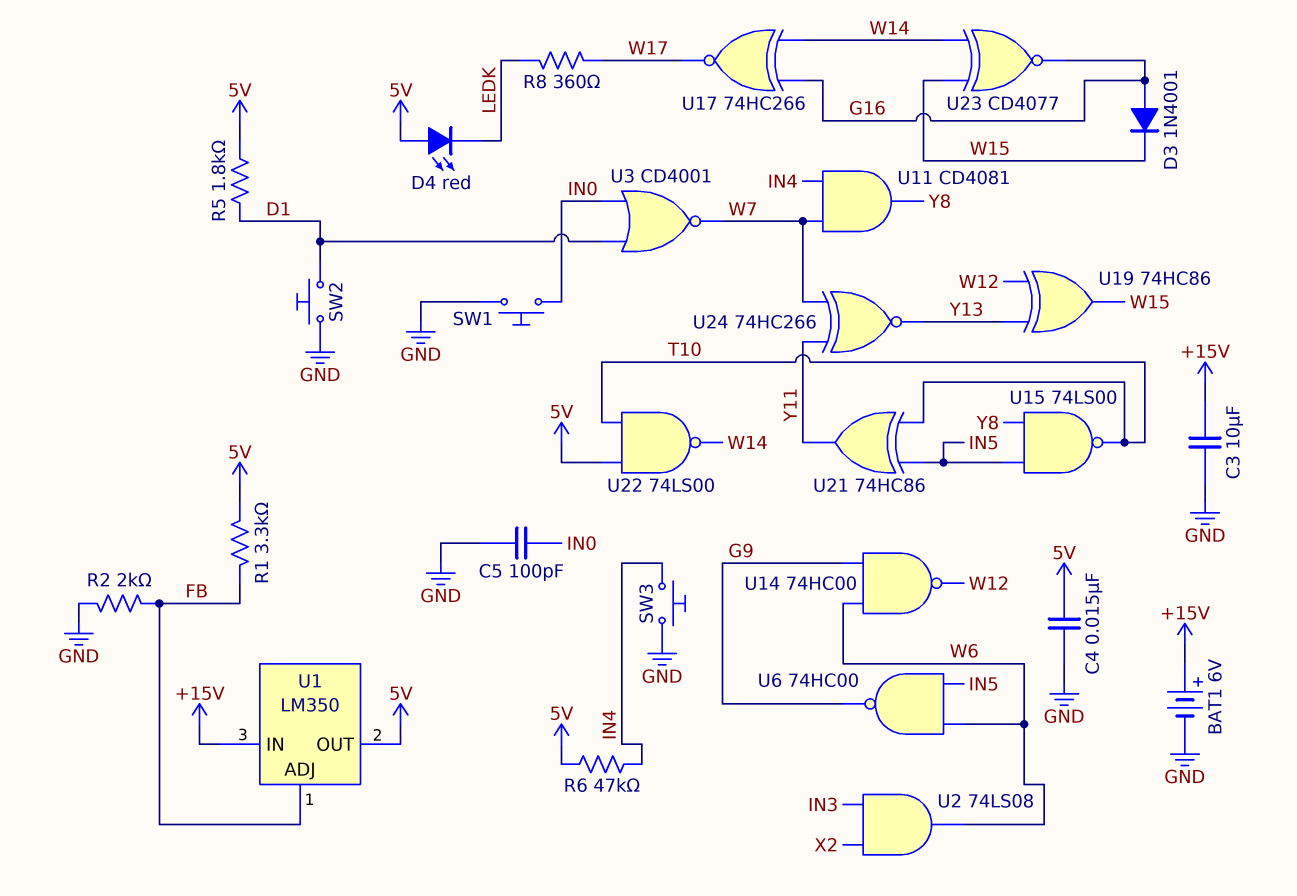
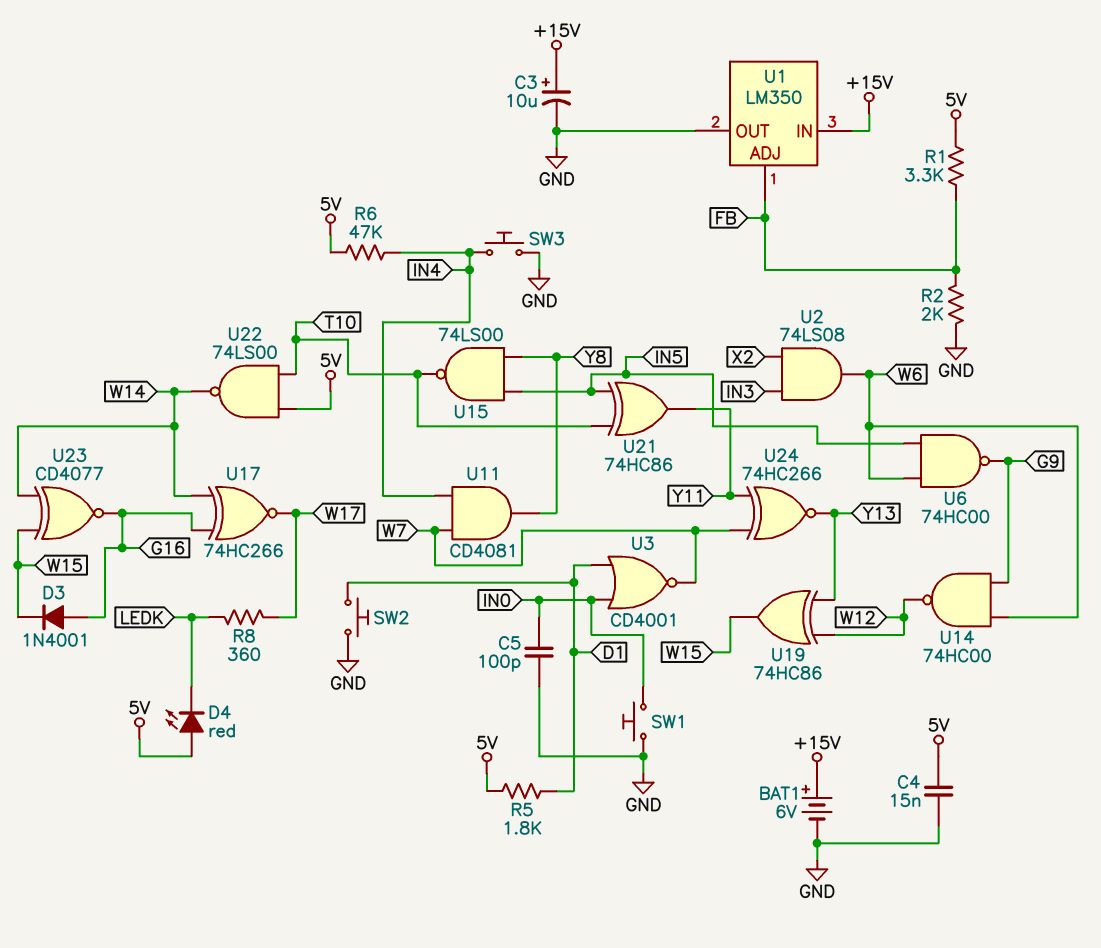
C3: 10uF (+15V, GND) -> 10uF (plus +15V, minus GND)
U1 pin OUT: 5V -> GND

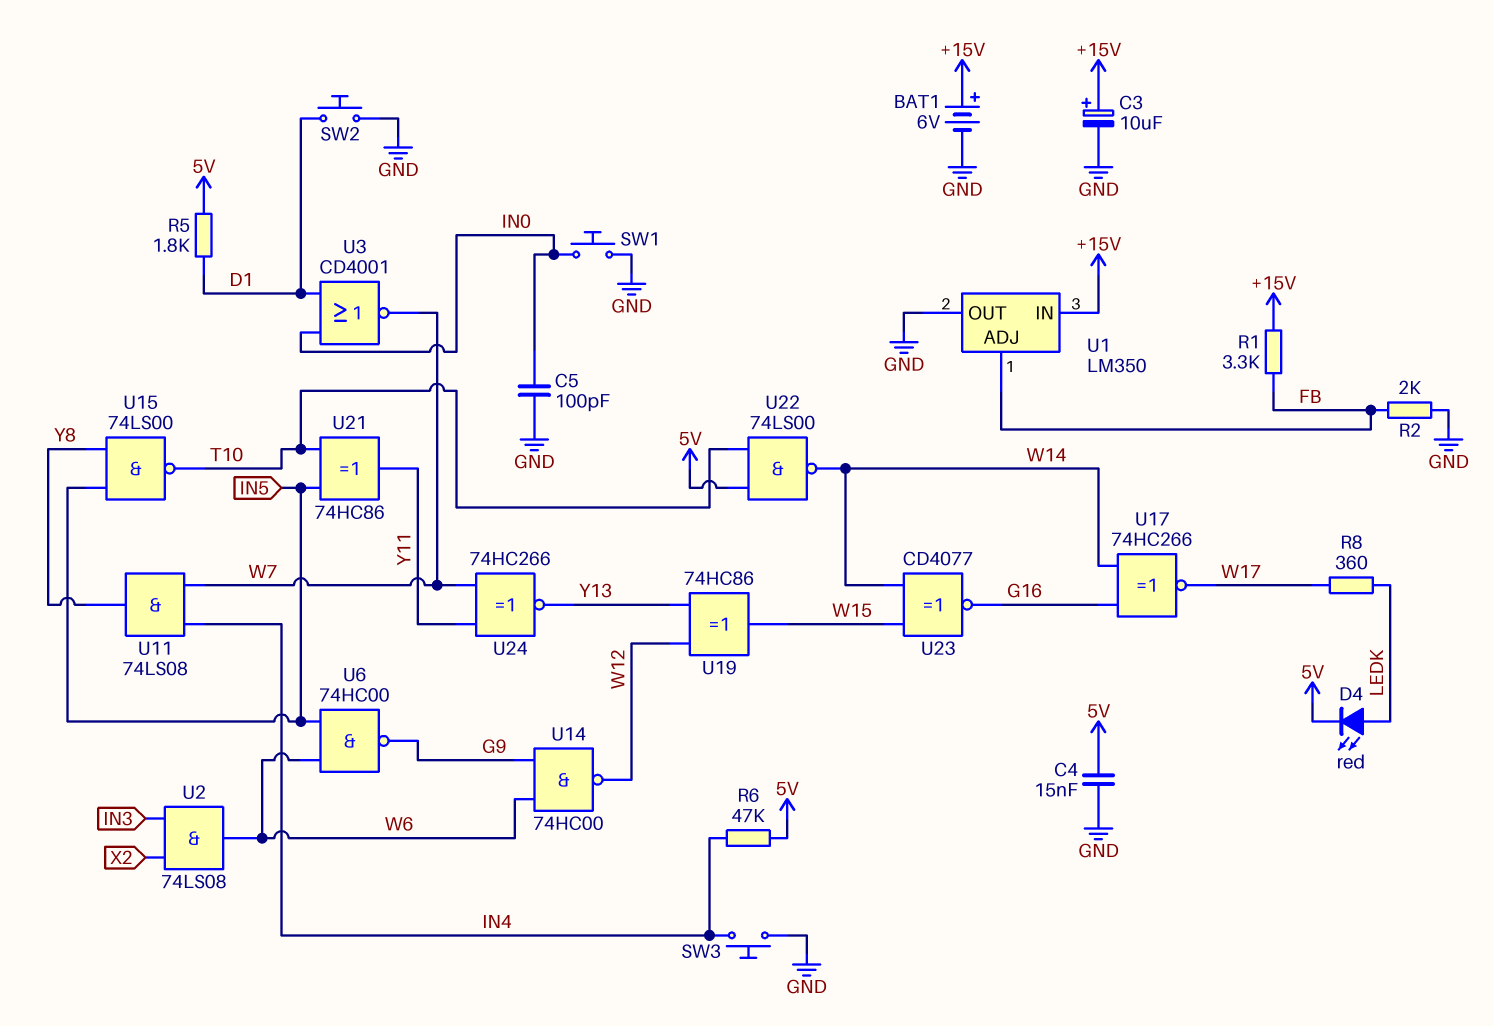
D3: diode 1N4001 (A G16, K W15) -> none
D4: LED red (A 5V, K LEDK) -> LED red (A LEDK, K 5V)
R1: 3.3k (5V, FB) -> 3.3k (+15V, FB)
U11: AND CD4081 (in IN4, in W7, out Y8) -> AND 74LS08 (in IN4, in W7, out Y8)

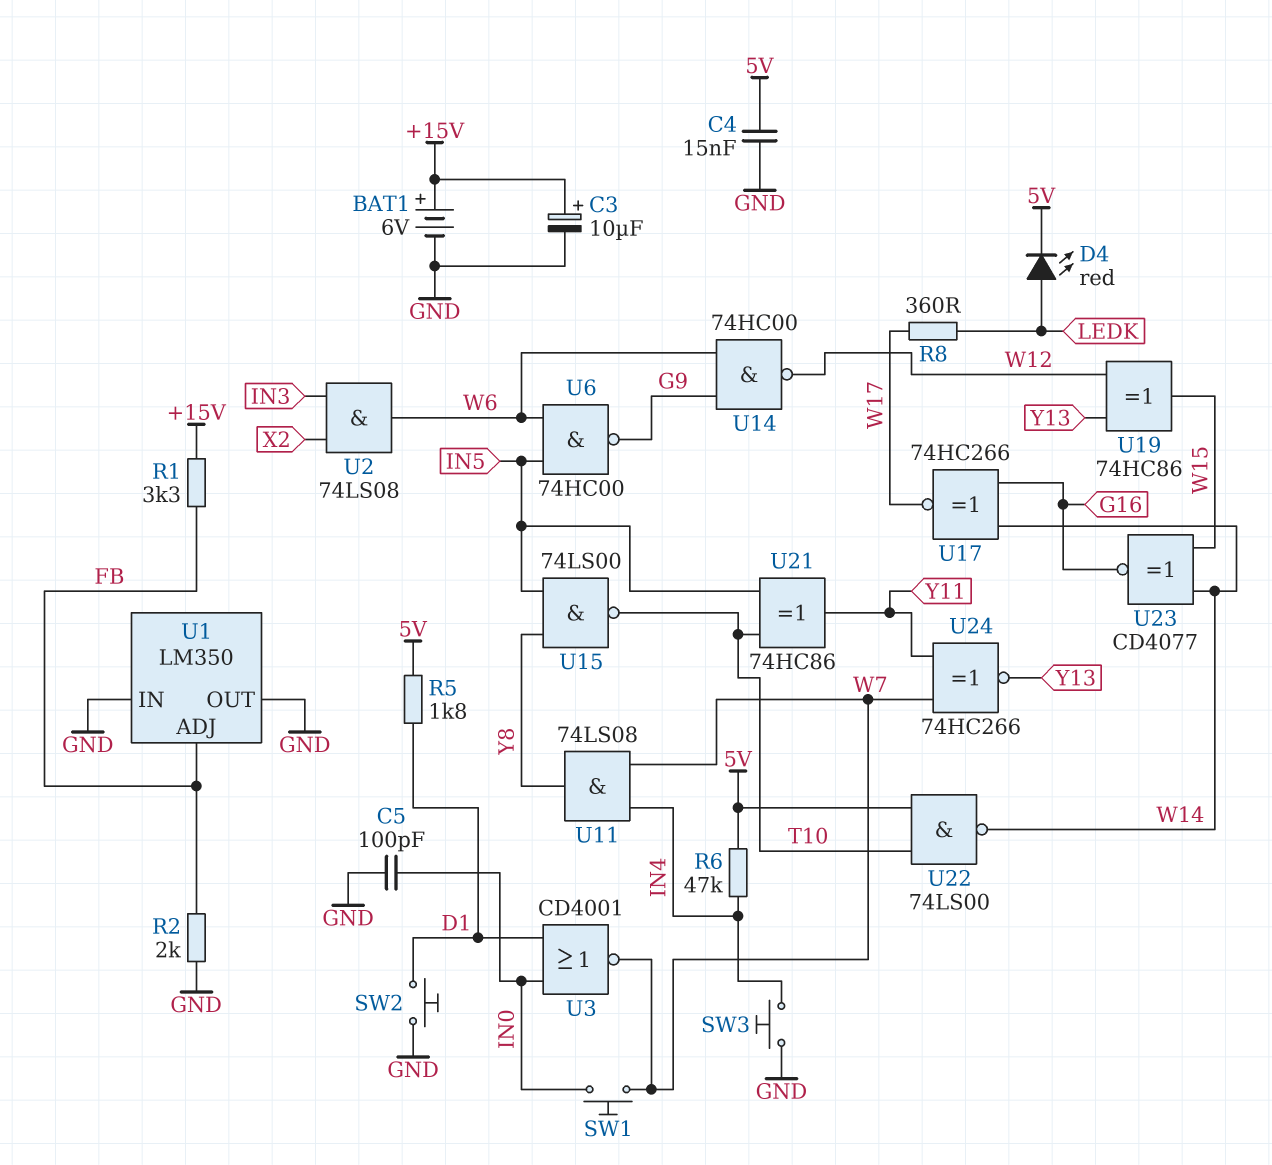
SW1: button (GND, IN0) -> button (IN0, W7)
U1 pin IN: +15V -> GND

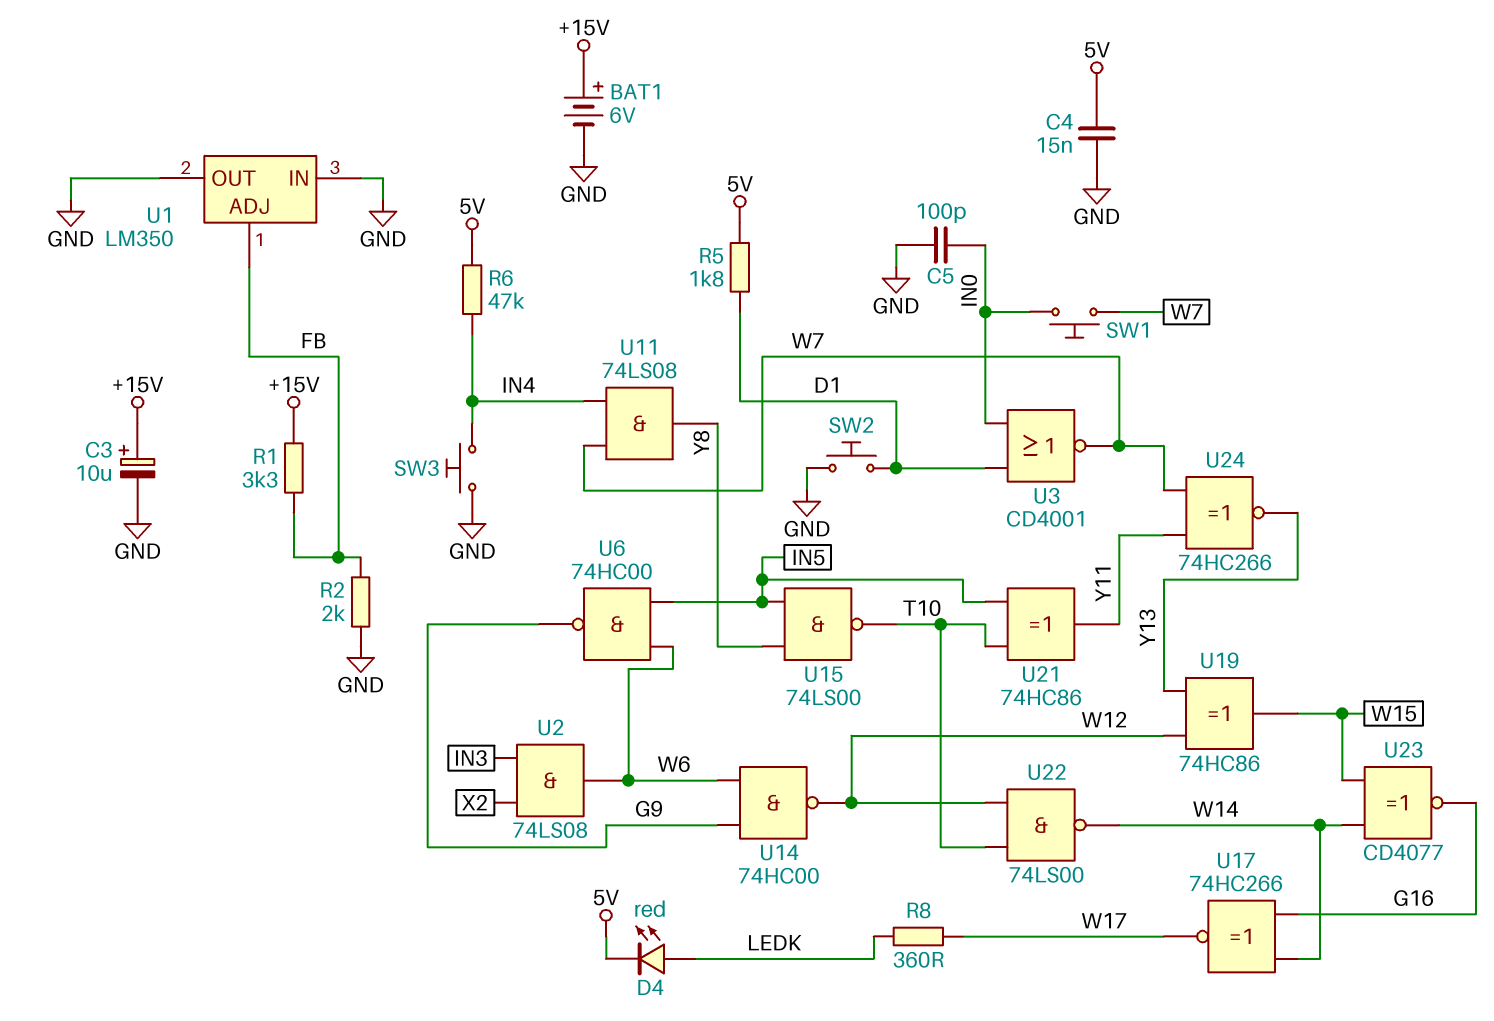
U22: NAND 74LS00 (in 5V, in T10, out W14) -> NAND 74LS00 (in T10, in W12, out W14)

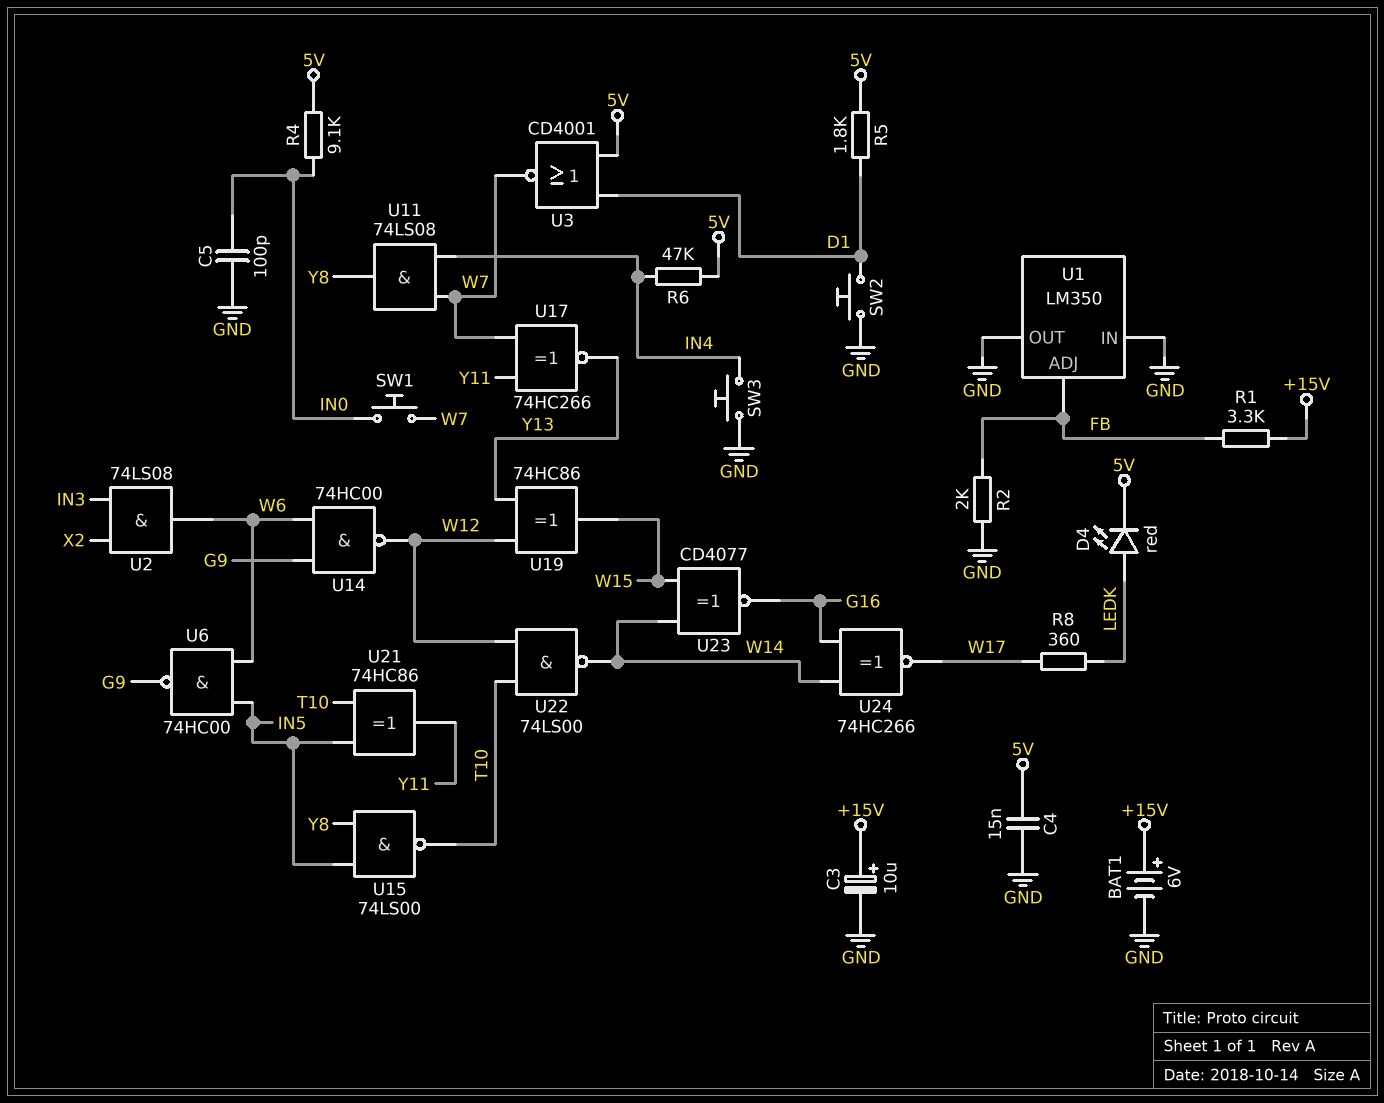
R4: none -> 9.1k (5V, IN0)
U3: NOR CD4001 (in D1, in IN0, out W7) -> NOR CD4001 (in 5V, in D1, out W7)
U17: XNOR 74HC266 (in G16, in W14, out W17) -> XNOR 74HC266 (in W7, in Y11, out Y13)
U24: XNOR 74HC266 (in W7, in Y11, out Y13) -> XNOR 74HC266 (in G16, in W14, out W17)

